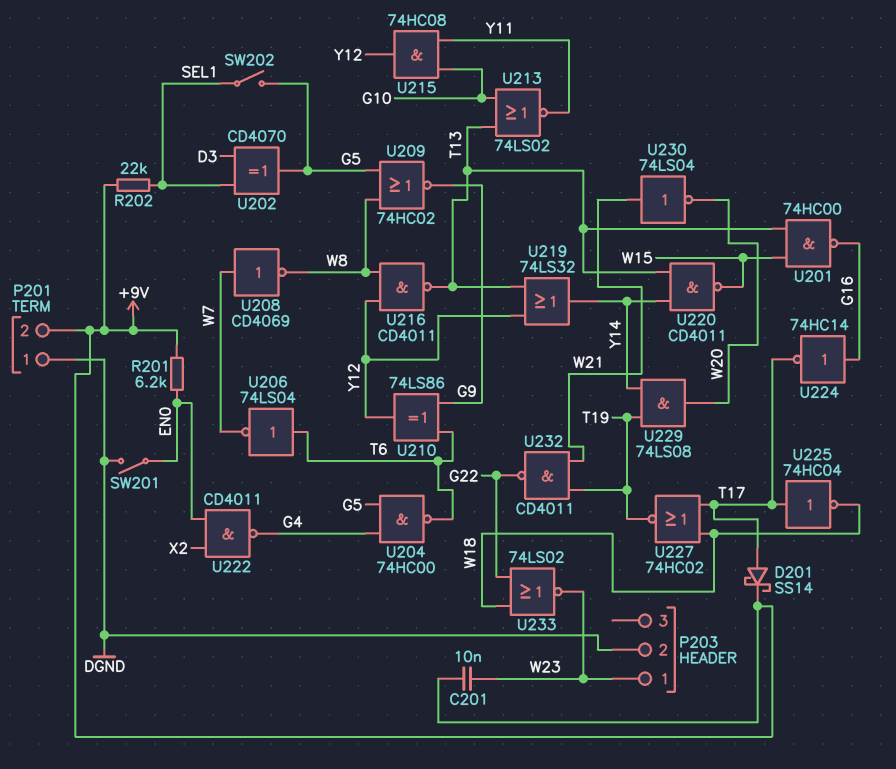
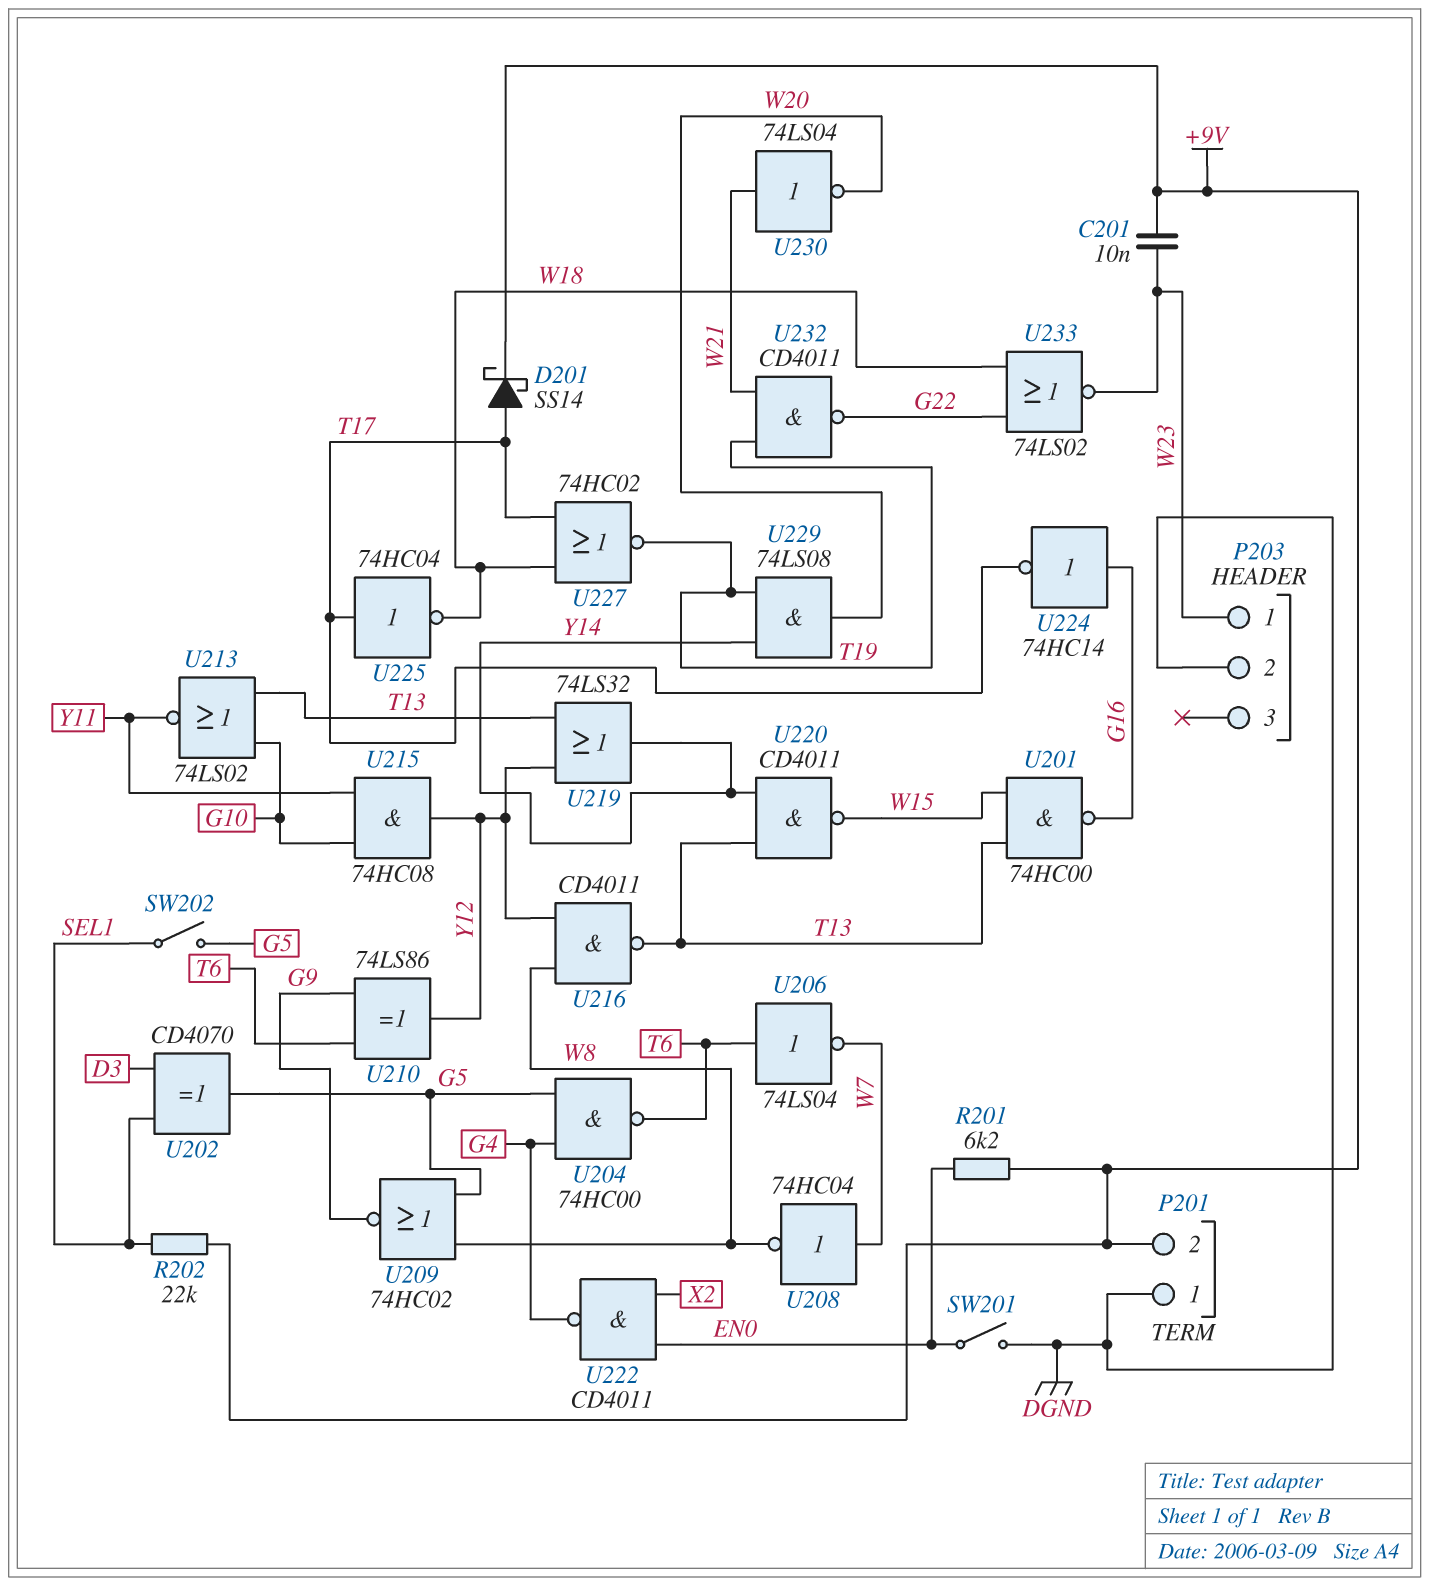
U208: NOT CD4069 (in W7, out W8) -> NOT 74HC04 (in W7, out W8)

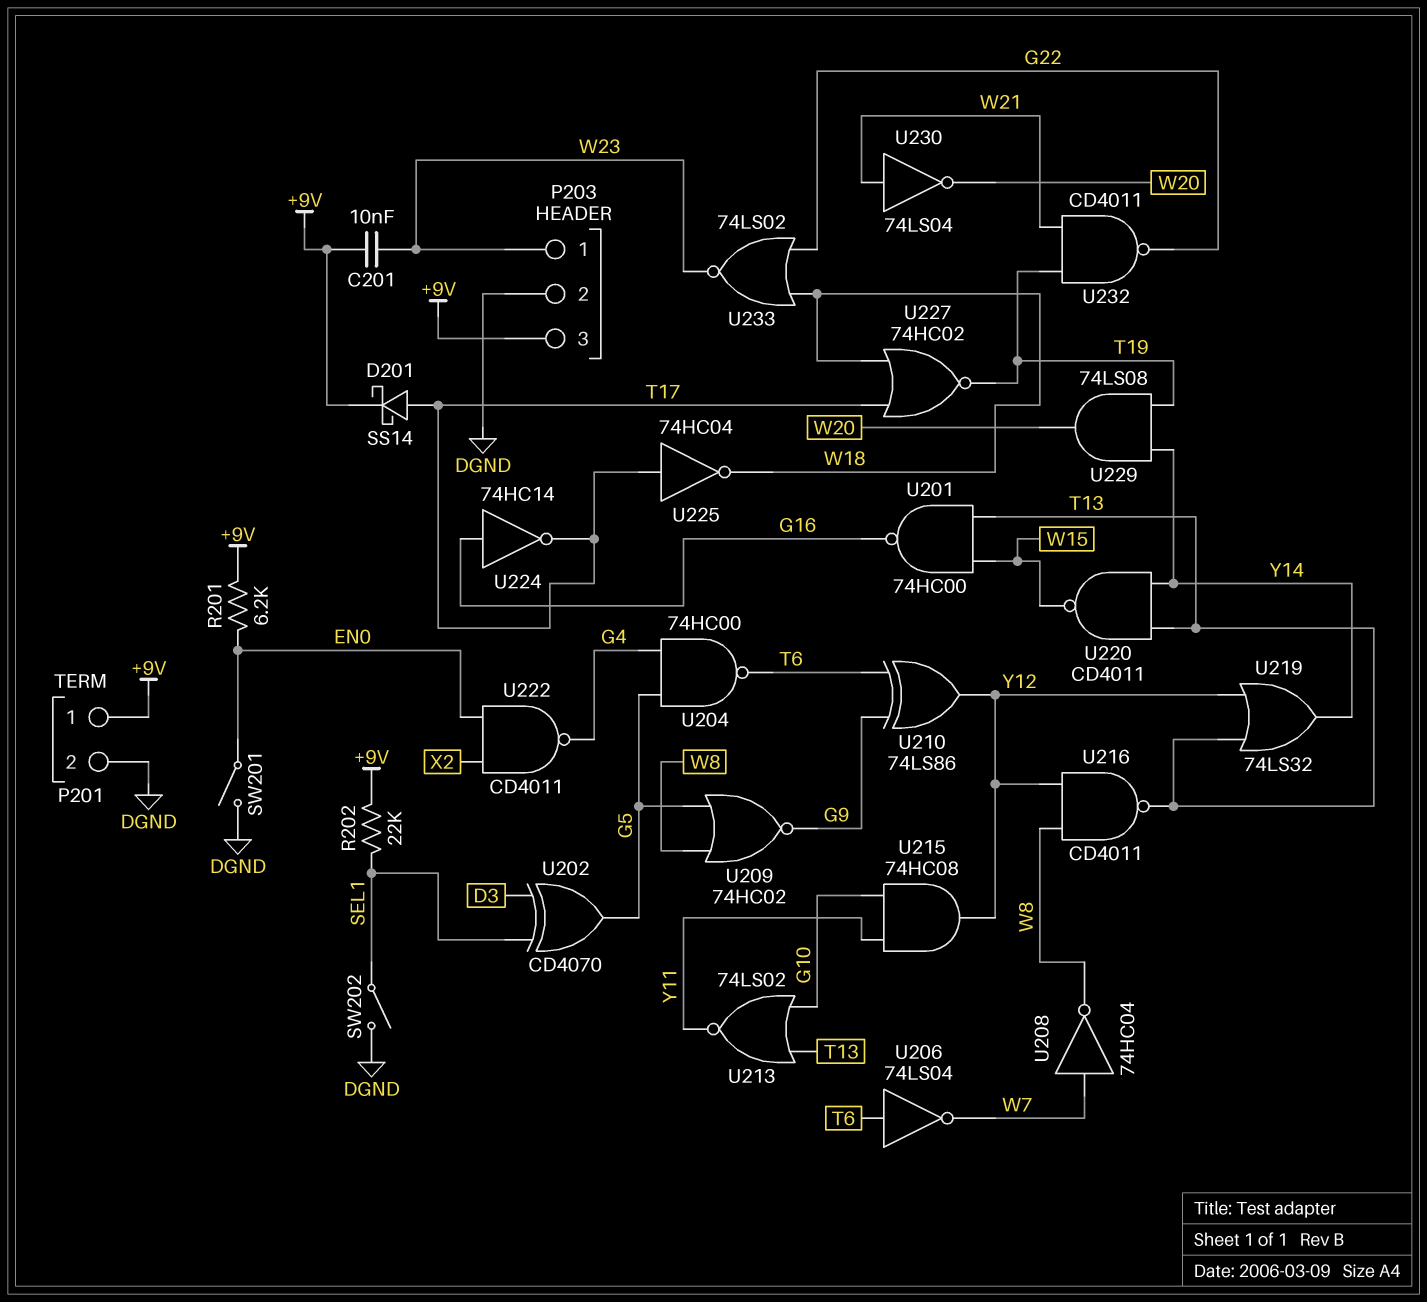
P201 pin 1: DGND -> +9V
P201 pin 2: +9V -> DGND
P203 pin 3: none -> +9V
SW202: switch (G5, SEL1) -> switch (DGND, SEL1)

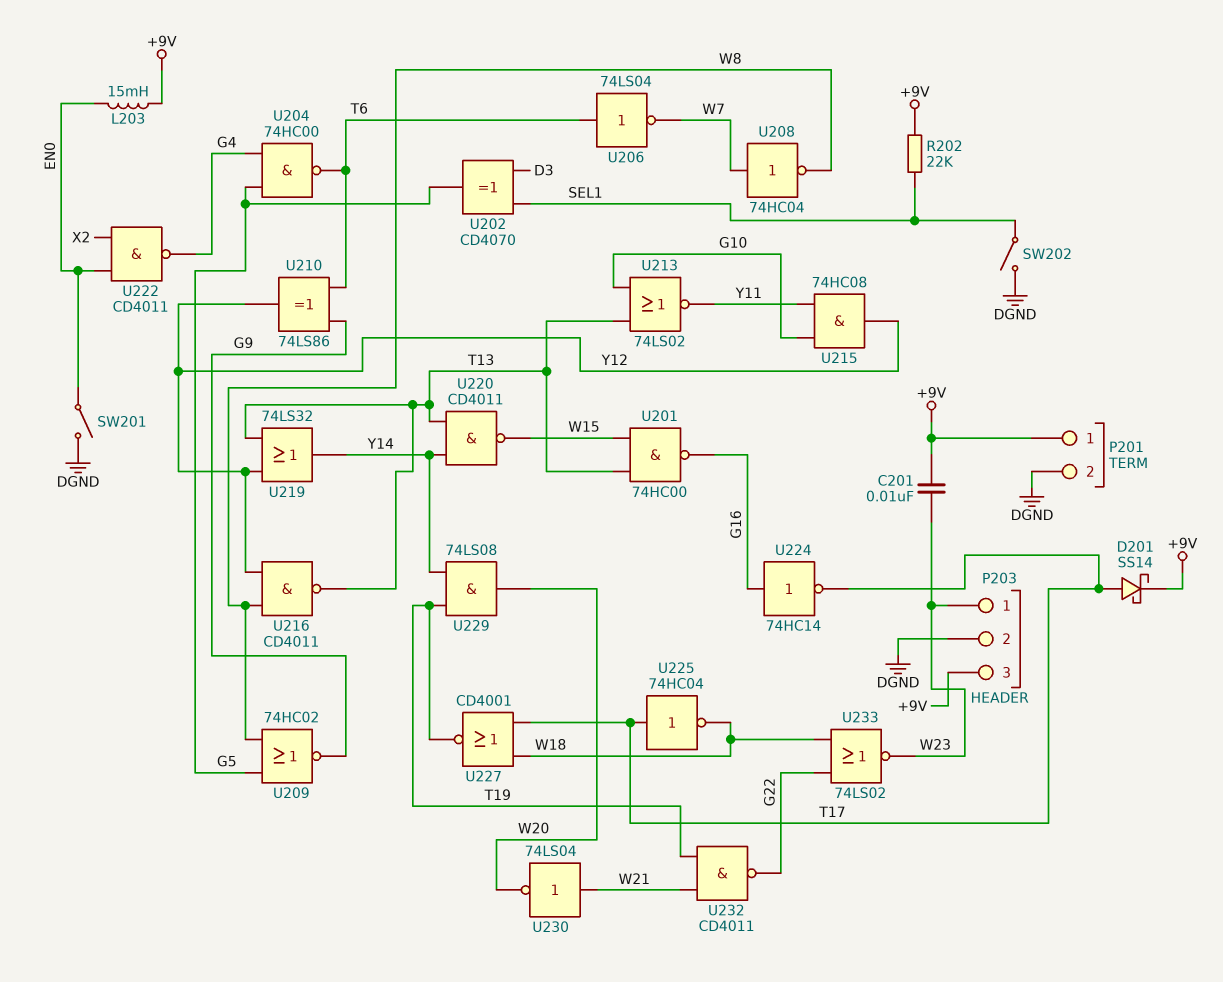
L203: none -> 15mH (+9V, EN0)
R201: 6.2k (+9V, EN0) -> none
U227: NOR 74HC02 (in T17, in W18, out T19) -> NOR CD4001 (in T17, in W18, out T19)

